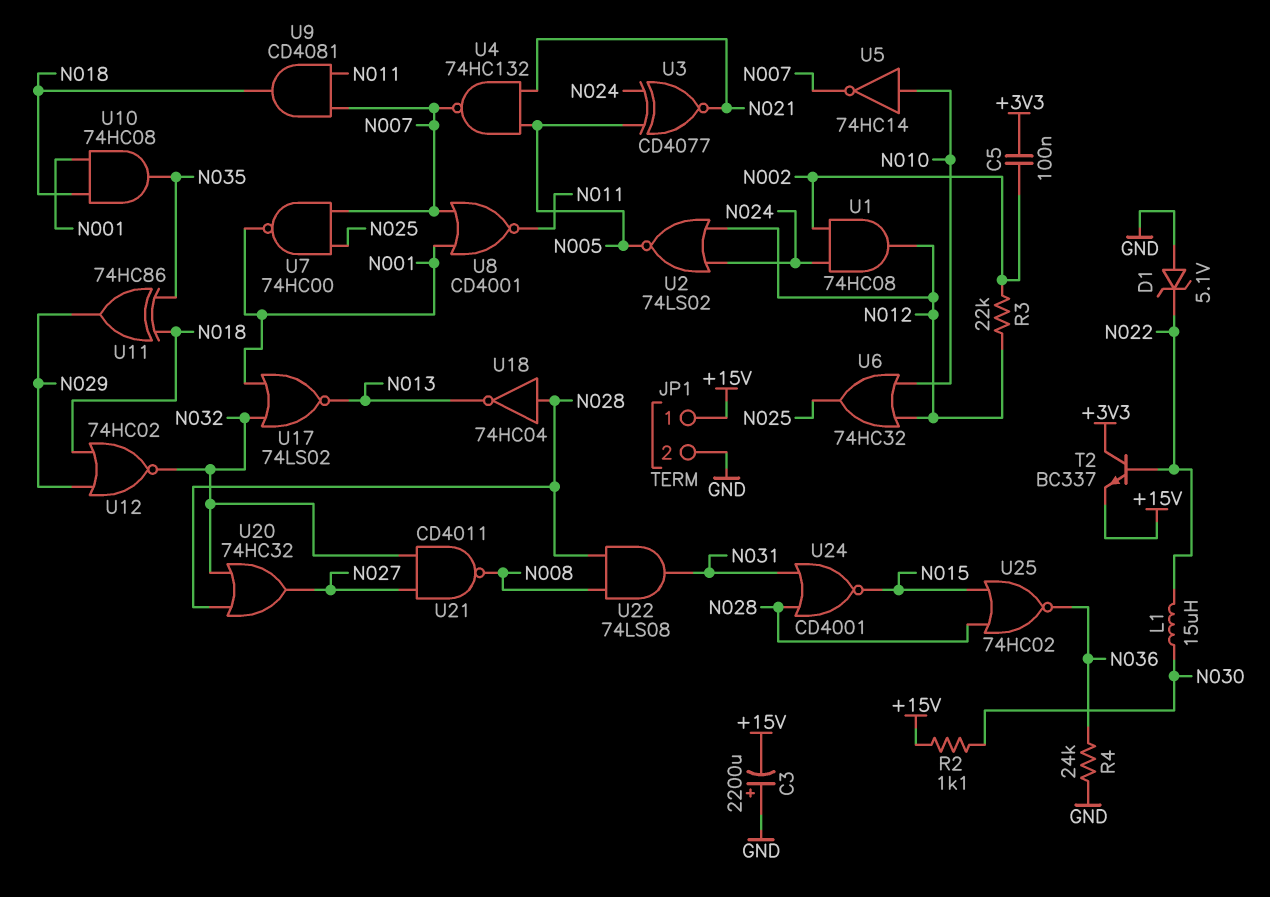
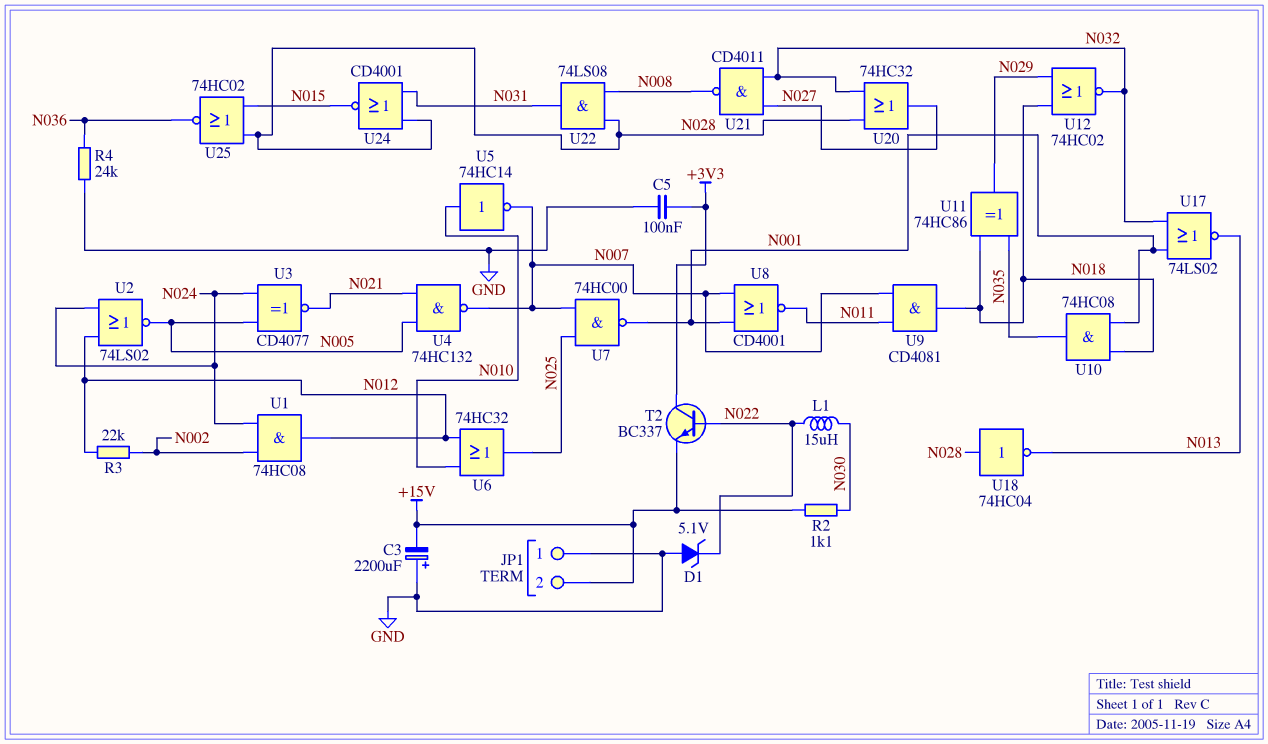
C5: 100nF (+3V3, N002) -> 100nF (+3V3, GND)
JP1 pin 1: +15V -> GND
JP1 pin 2: GND -> +15V

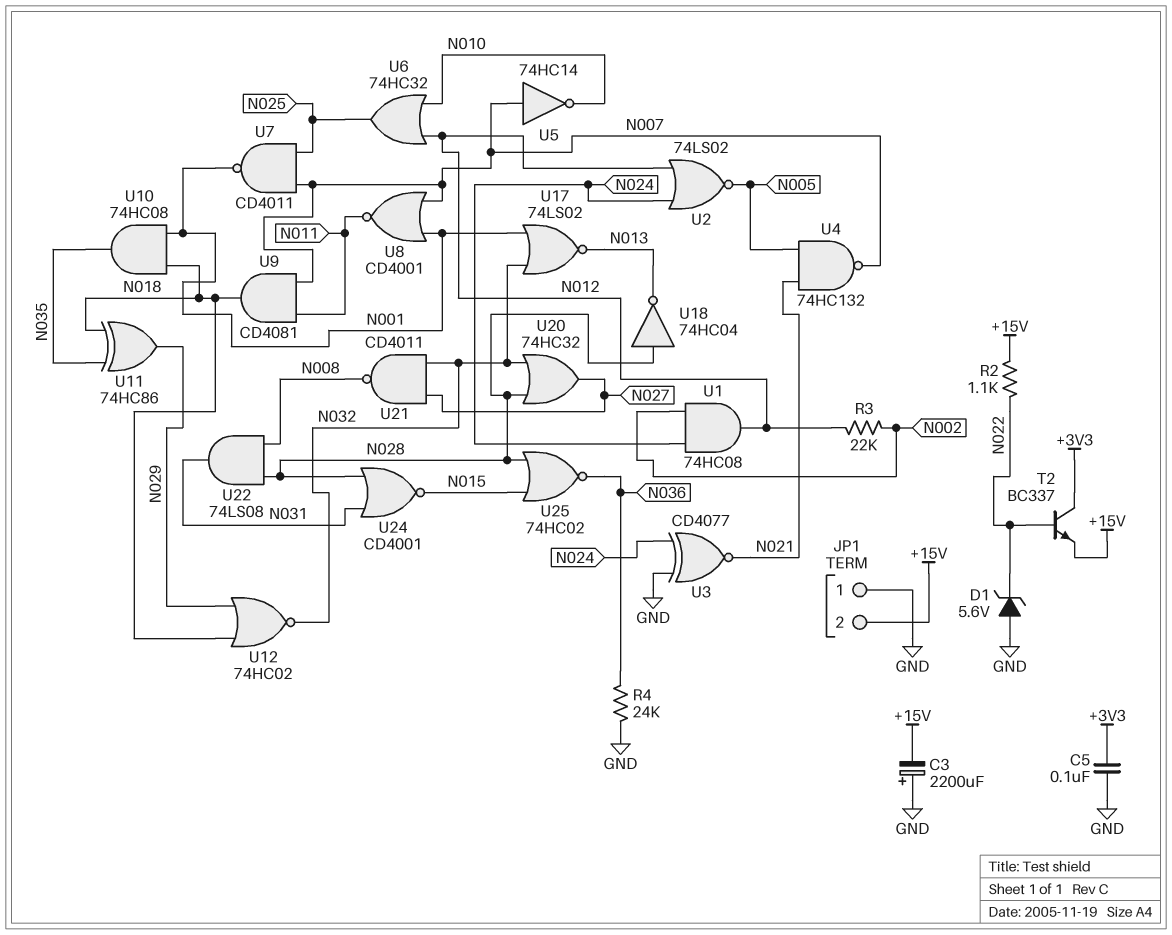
D1: zener 5.1V (A GND, K N022) -> zener 5.6V (A GND, K N022)
L1: 15uH (N022, N030) -> none
R2: 1.1k (+15V, N030) -> 1.1k (+15V, N022)
U3: XNOR CD4077 (in N005, in N024, out N021) -> XNOR CD4077 (in GND, in N024, out N021)
U5: NOT 74HC14 (in N010, out N007) -> NOT 74HC14 (in N007, out N010)
U7: NAND 74HC00 (in N007, in N025, out N001) -> NAND CD4011 (in N007, in N025, out N001)

